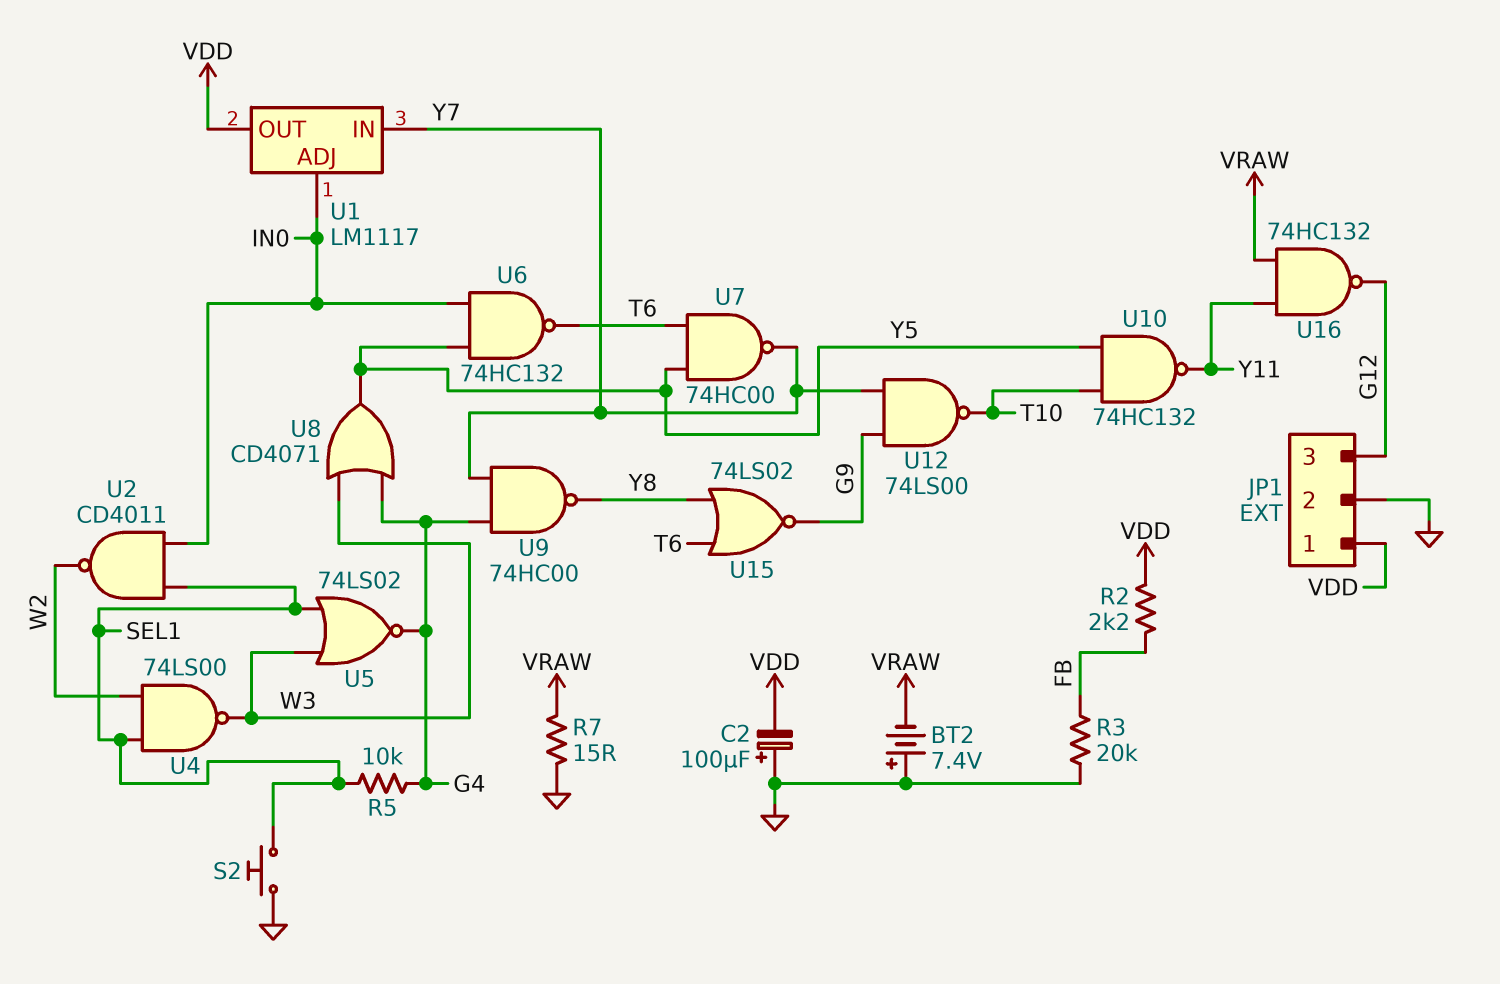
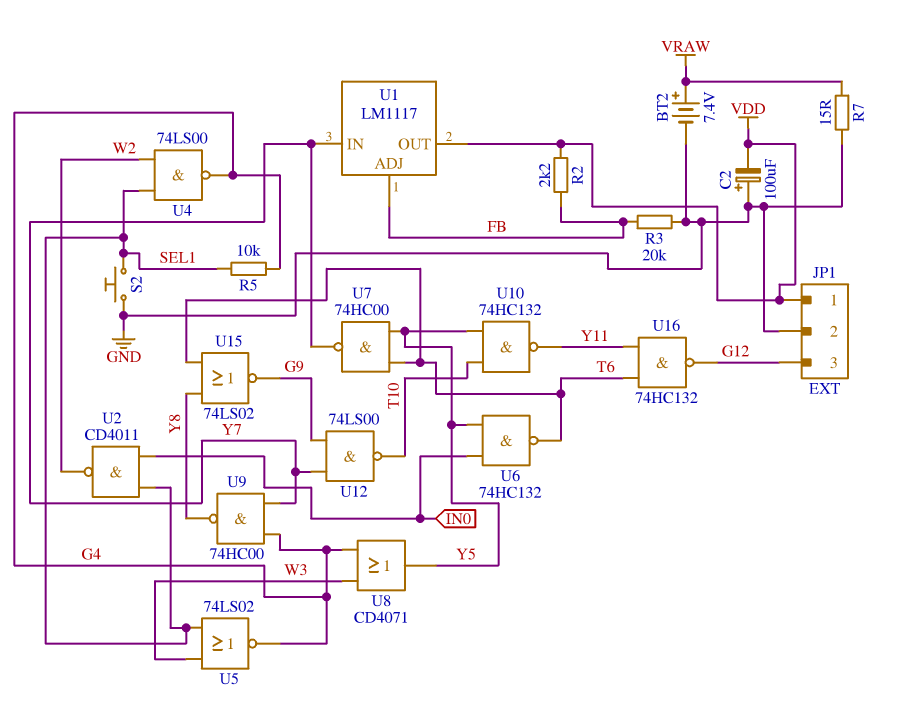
BT2: 7.4V (plus GND, minus VRAW) -> 7.4V (plus VRAW, minus GND)
U1 pin ADJ: IN0 -> FB
U4: NAND 74LS00 (in SEL1, in W2, out W3) -> NAND 74LS00 (in SEL1, in W2, out G4)
U16: NAND 74HC132 (in VRAW, in Y11, out G12) -> NAND 74HC132 (in T6, in Y11, out G12)

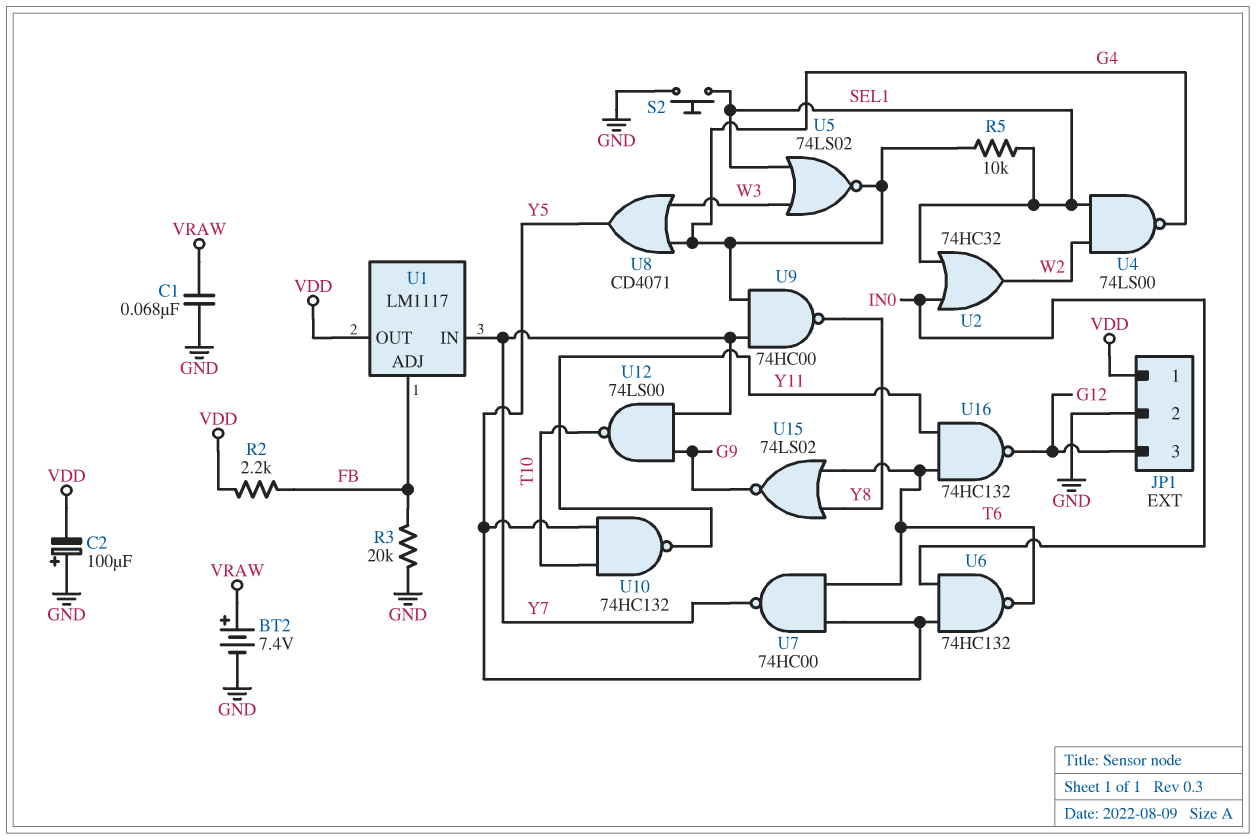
C1: none -> 68nF (GND, VRAW)
R7: 15 (GND, VRAW) -> none
U2: NAND CD4011 (in IN0, in SEL1, out W2) -> OR 74HC32 (in IN0, in SEL1, out W2)

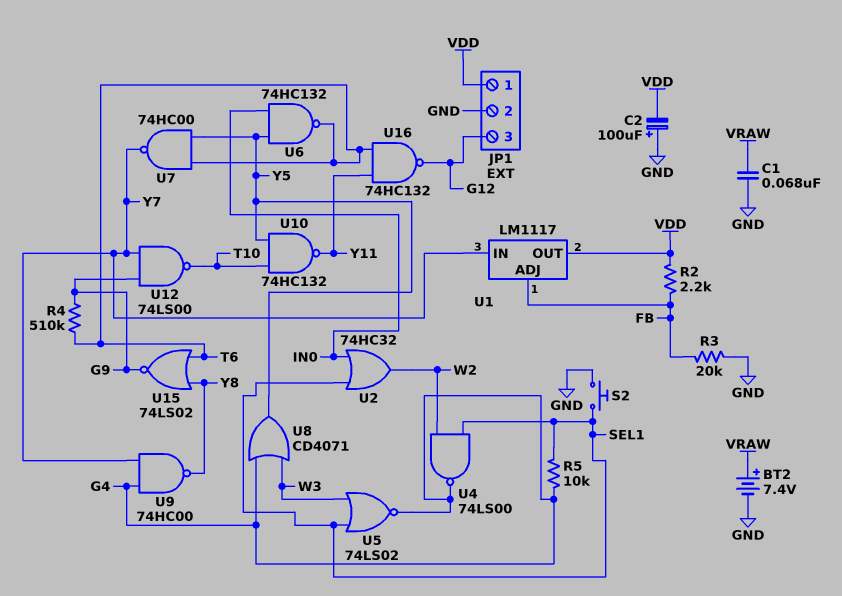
R4: none -> 510k (G9, T6)

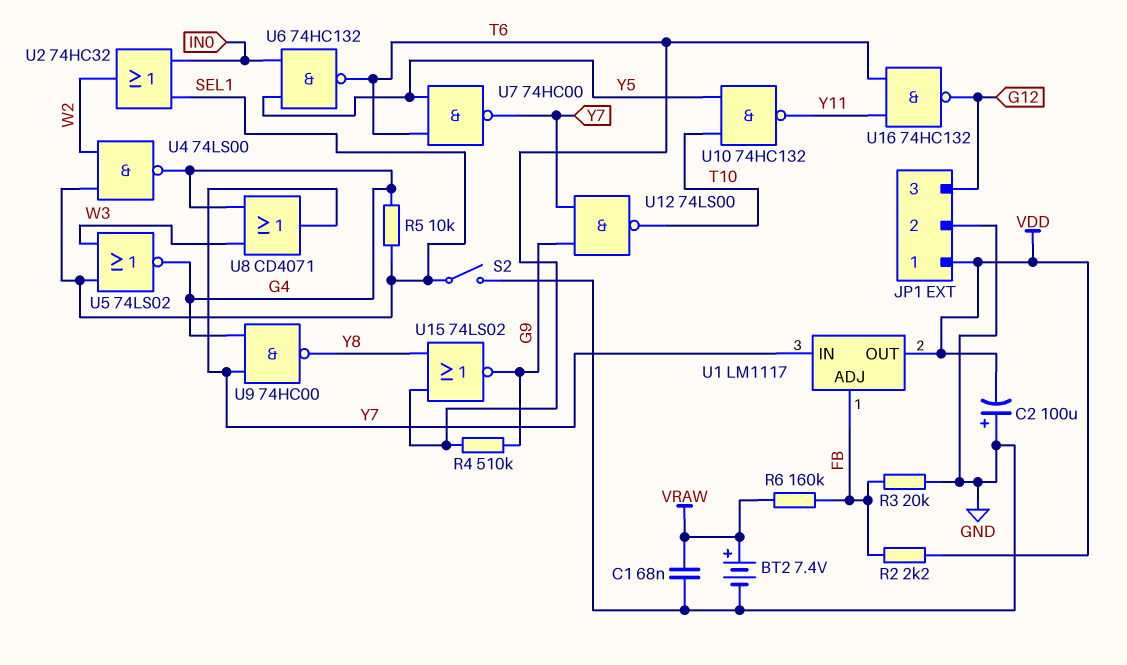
R6: none -> 160k (FB, VRAW)
S2: button (GND, SEL1) -> switch (GND, SEL1)
U8: OR CD4071 (in G4, in W3, out Y5) -> OR CD4071 (in G4, in W3, out Y7)

